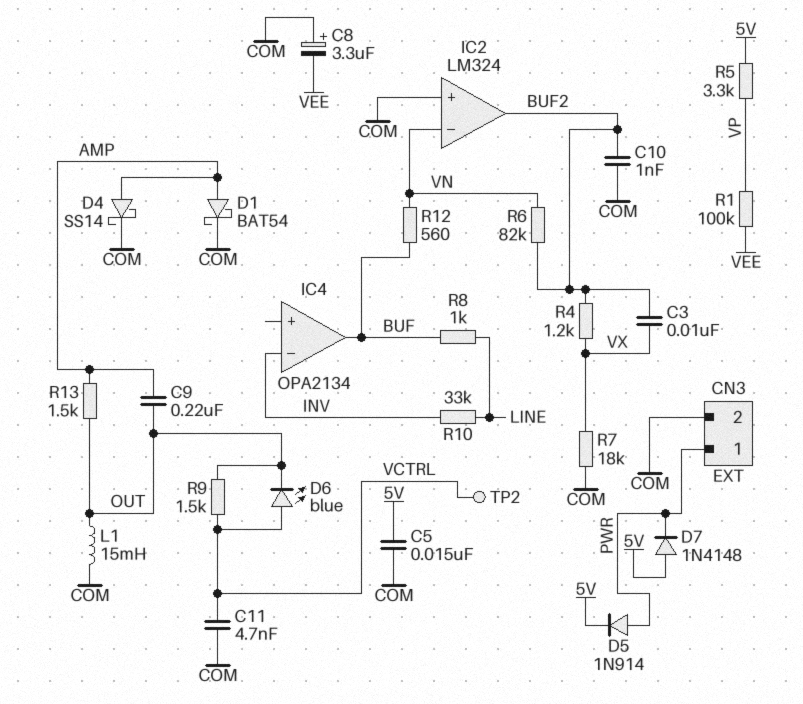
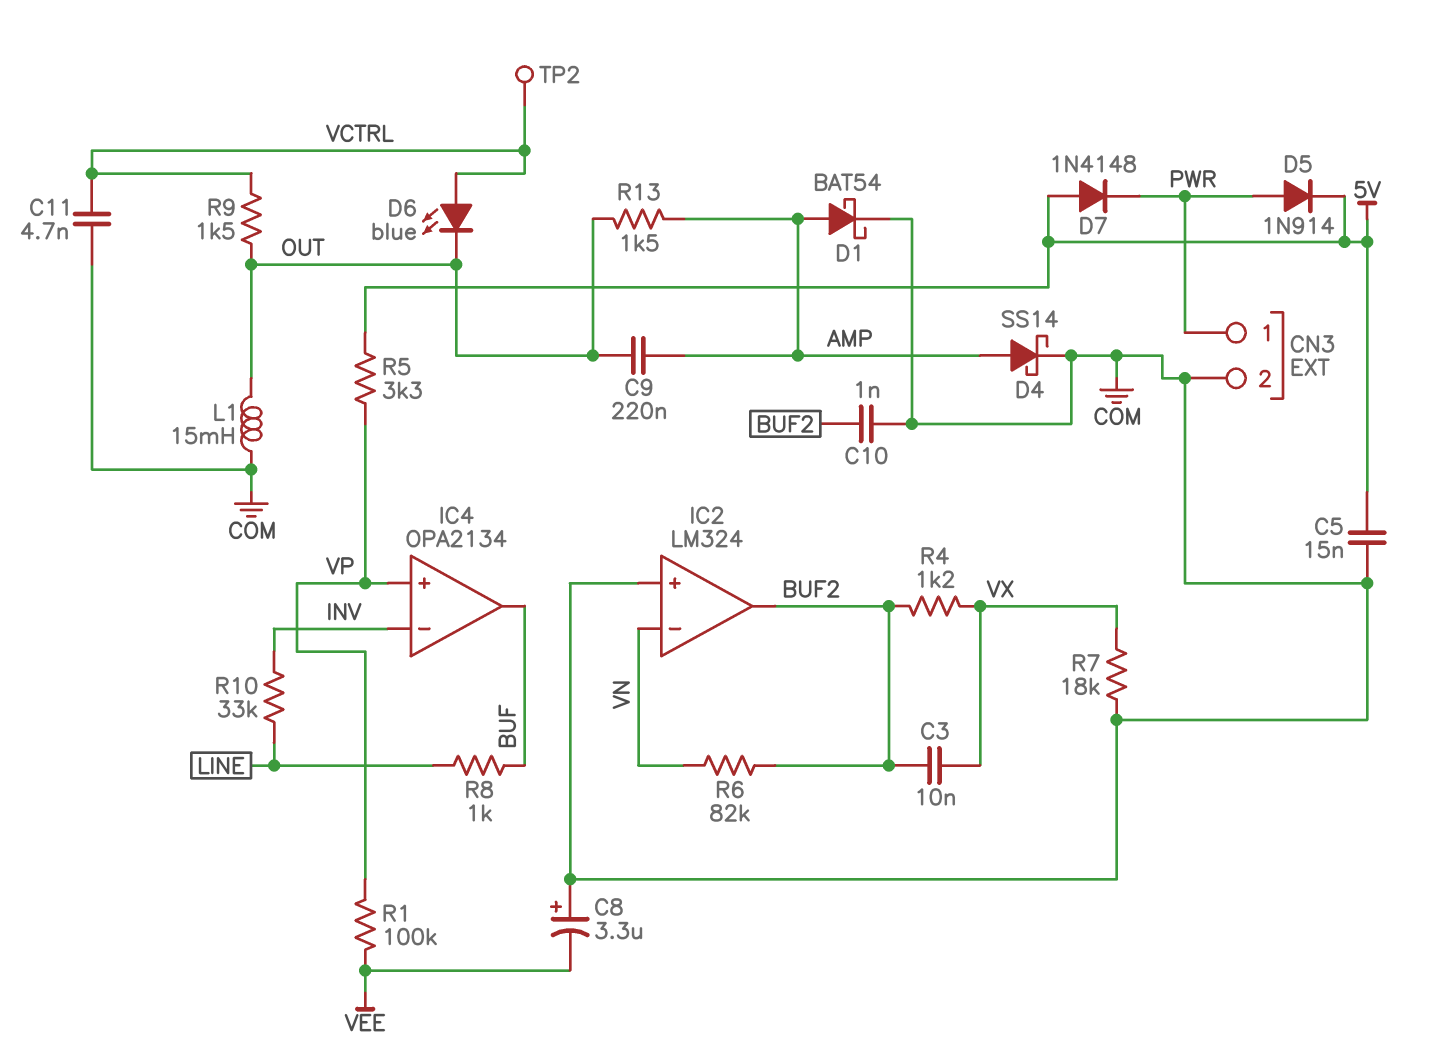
IC4 pin in+: none -> VP
R12: 560 (BUF, VN) -> none

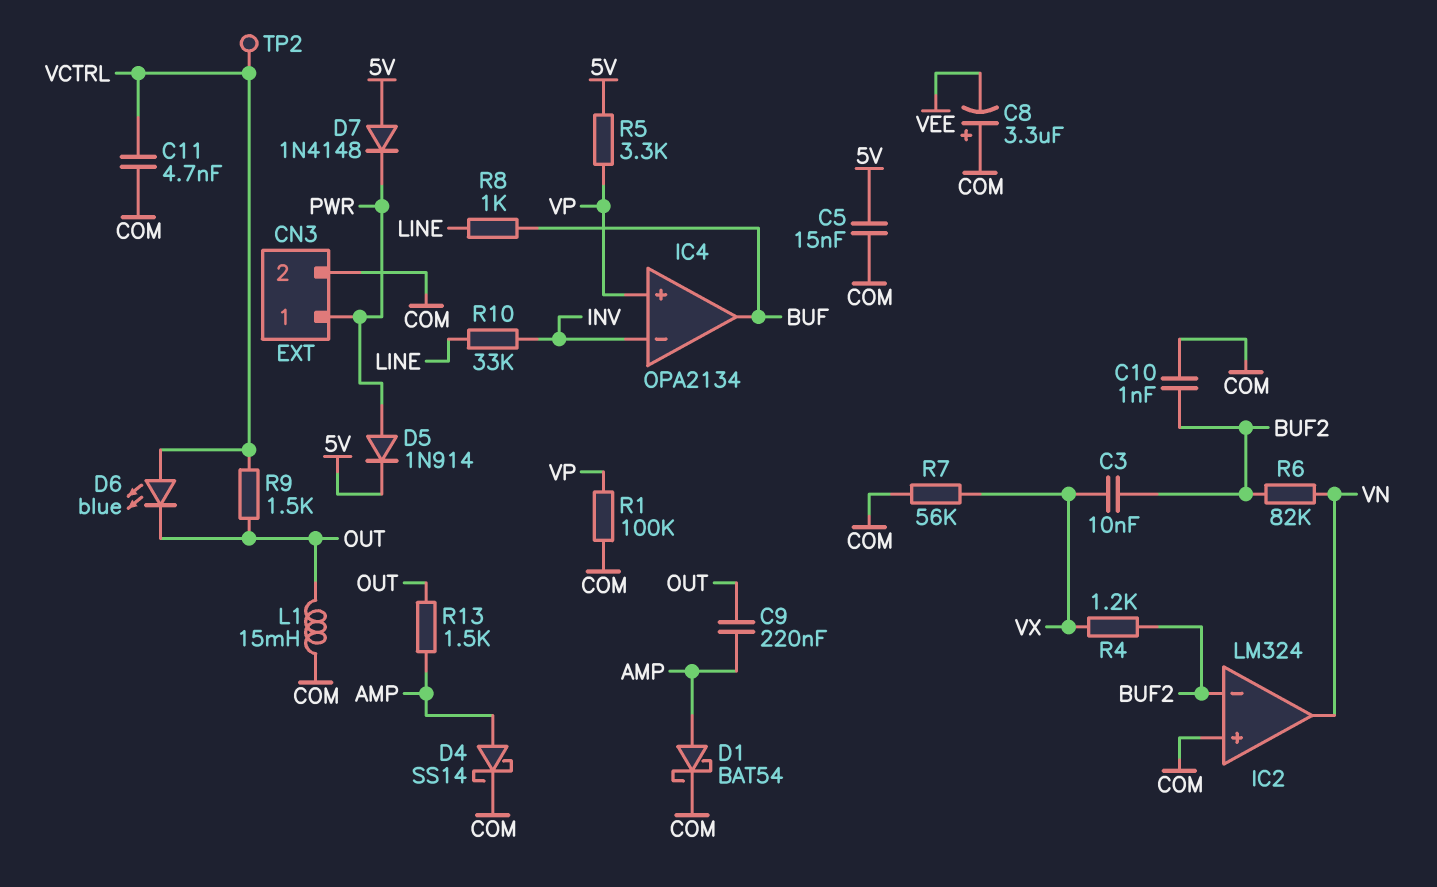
IC2 pin in-: VN -> BUF2
IC2 pin out: BUF2 -> VN
R1: 100k (VEE, VP) -> 100k (COM, VP)
R7: 18k (COM, VX) -> 56k (COM, VX)

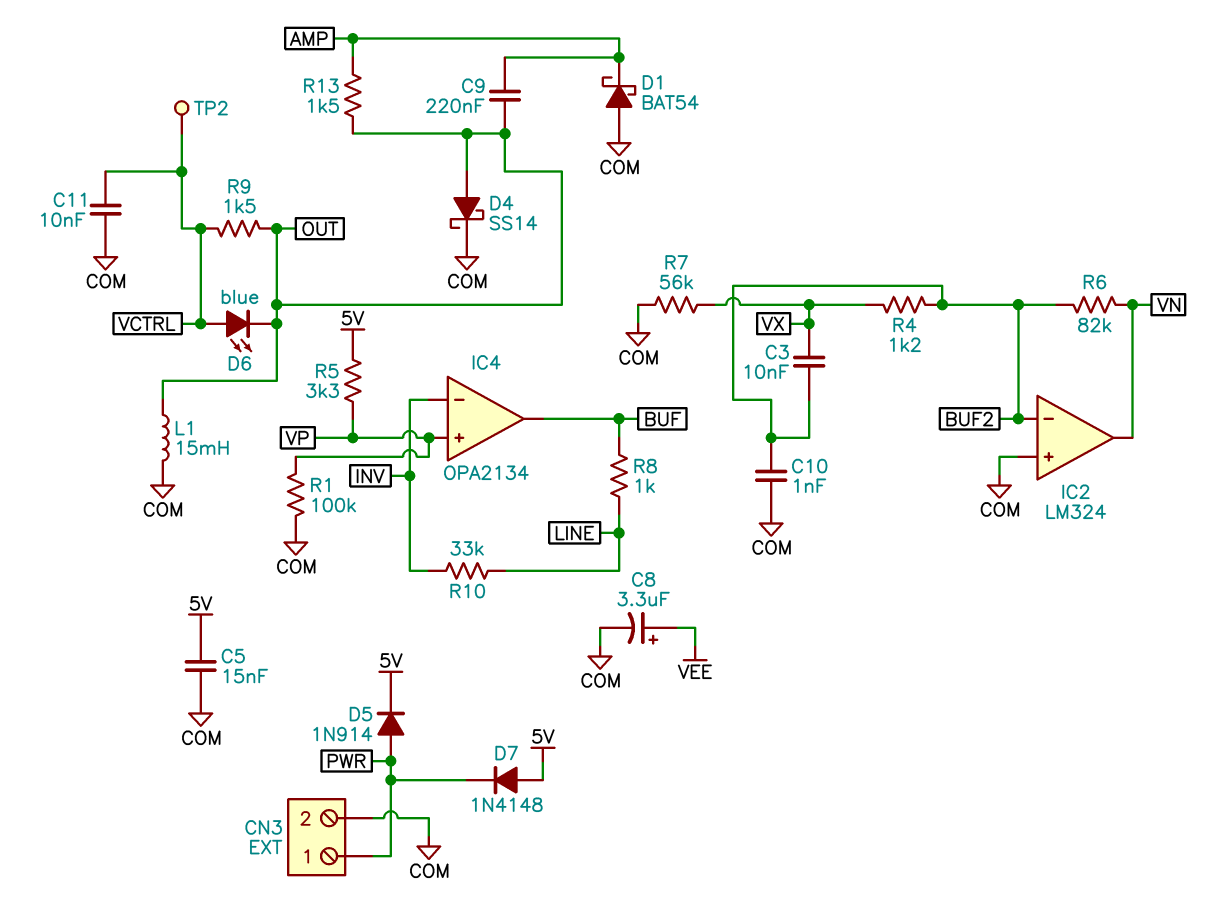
C8: 3.3uF (plus COM, minus VEE) -> 3.3uF (plus VEE, minus COM)
C11: 4.7nF (COM, VCTRL) -> 10nF (COM, VCTRL)
D1: schottky BAT54 (A AMP, K COM) -> schottky BAT54 (A COM, K AMP)
D4: schottky SS14 (A AMP, K COM) -> schottky SS14 (A OUT, K COM)

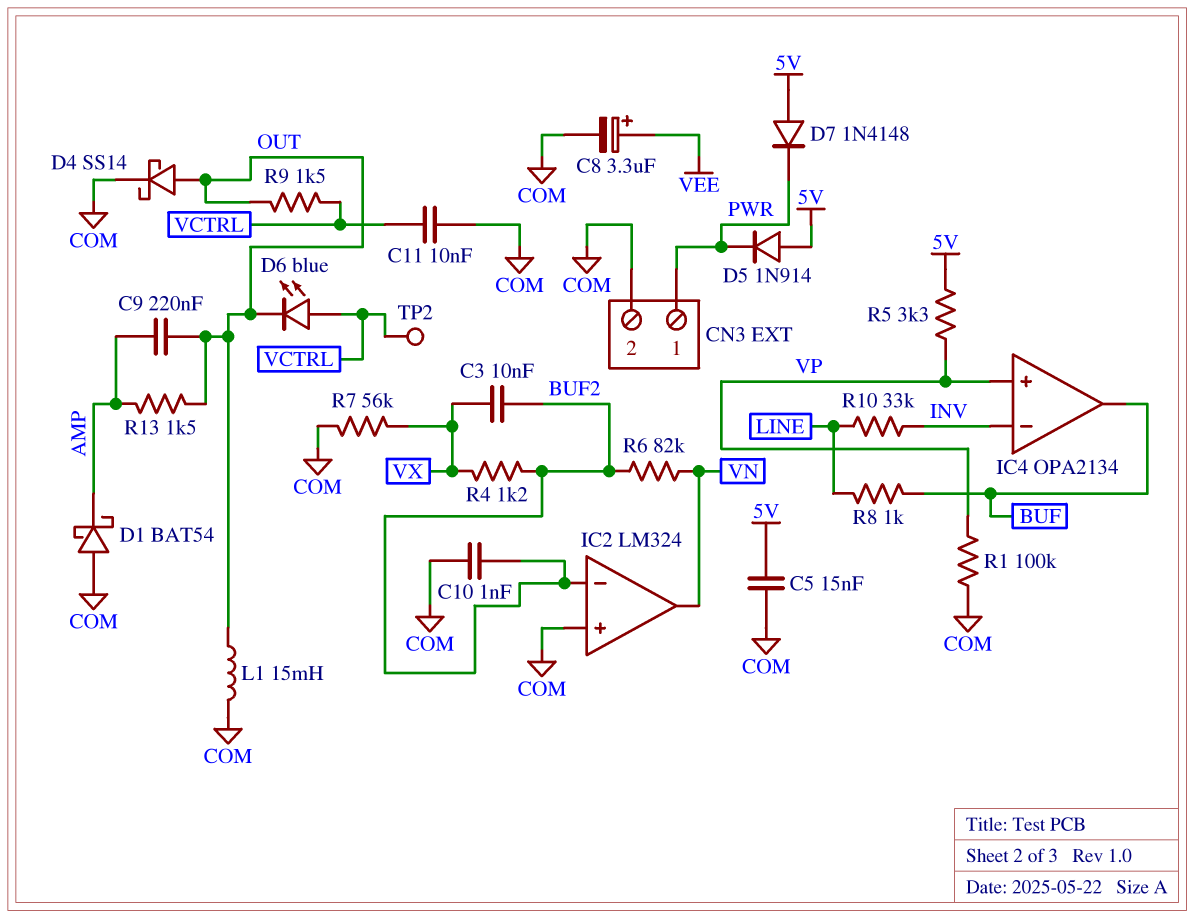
D5: diode 1N914 (A PWR, K 5V) -> diode 1N914 (A 5V, K PWR)

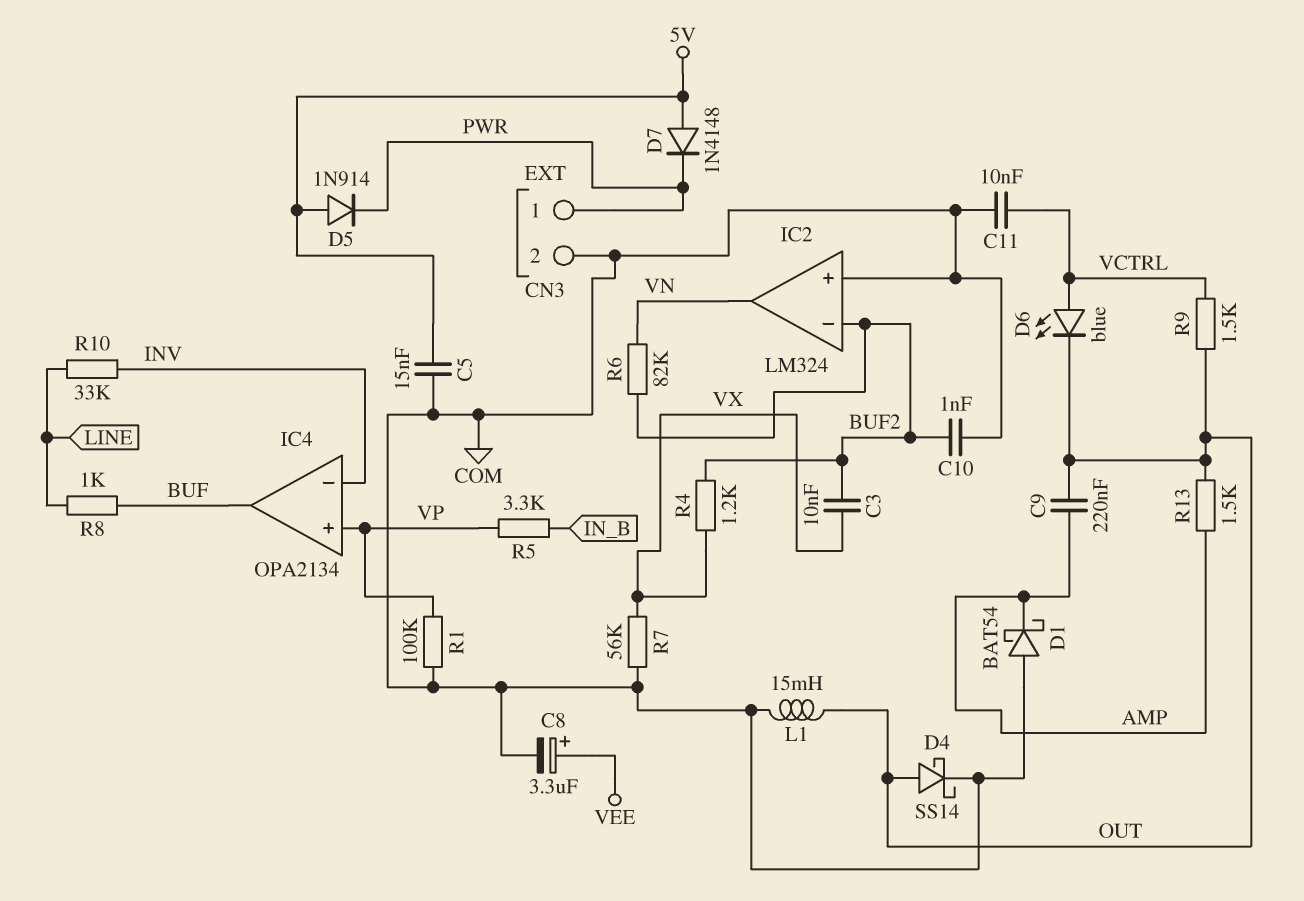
R5: 3.3k (5V, VP) -> 3.3k (IN_B, VP)
TP2: test point (VCTRL) -> none

